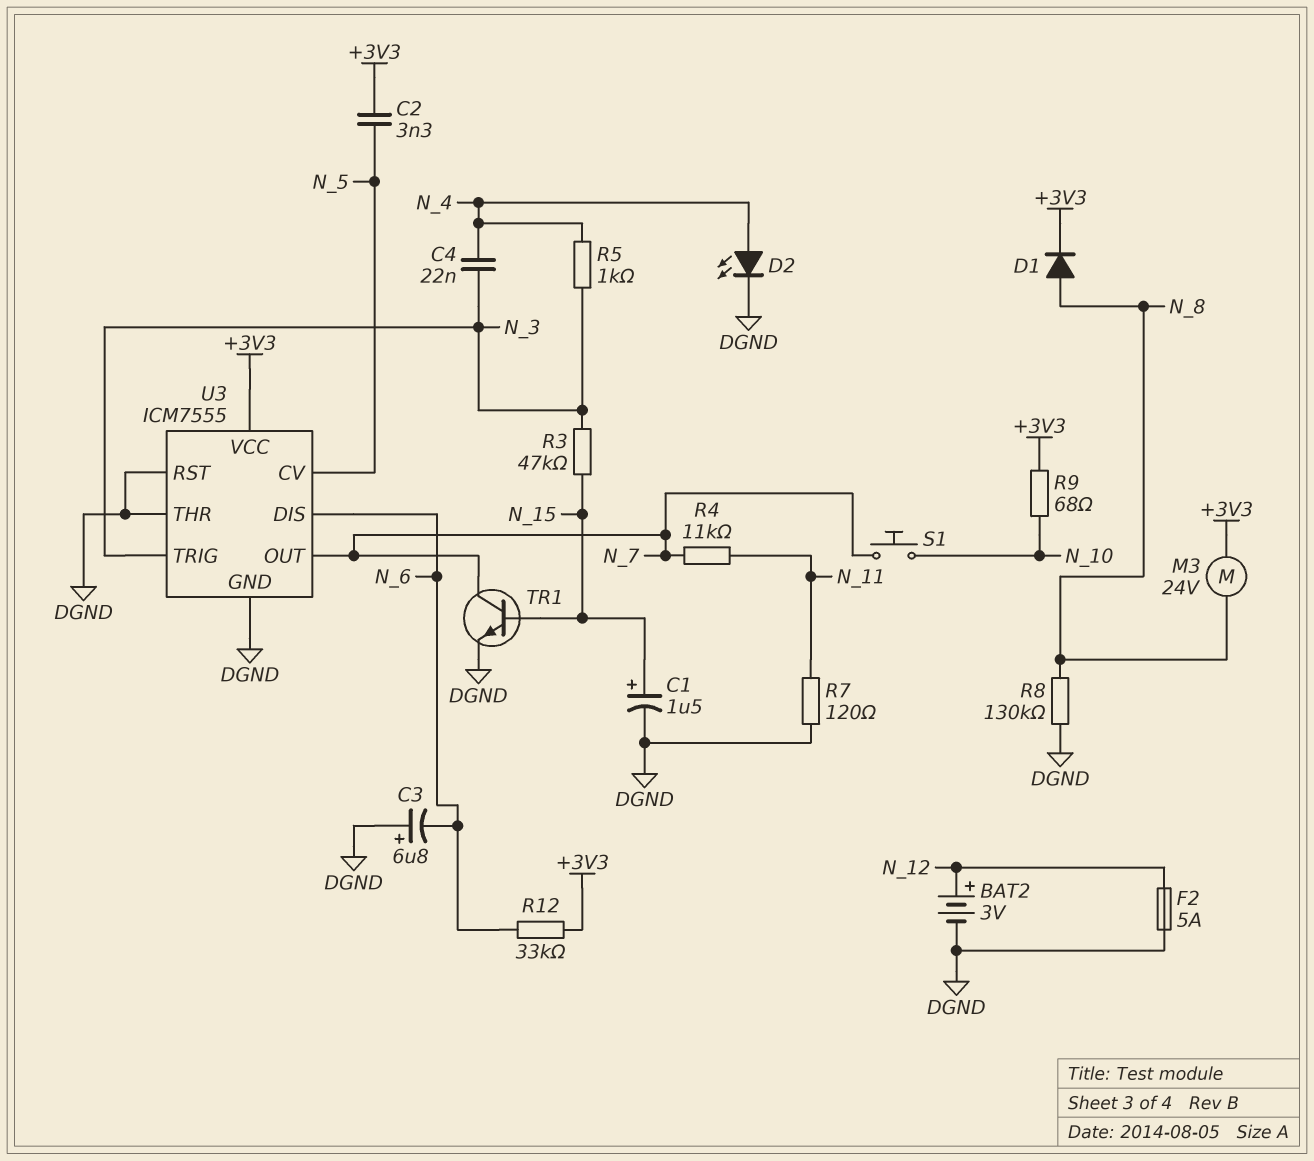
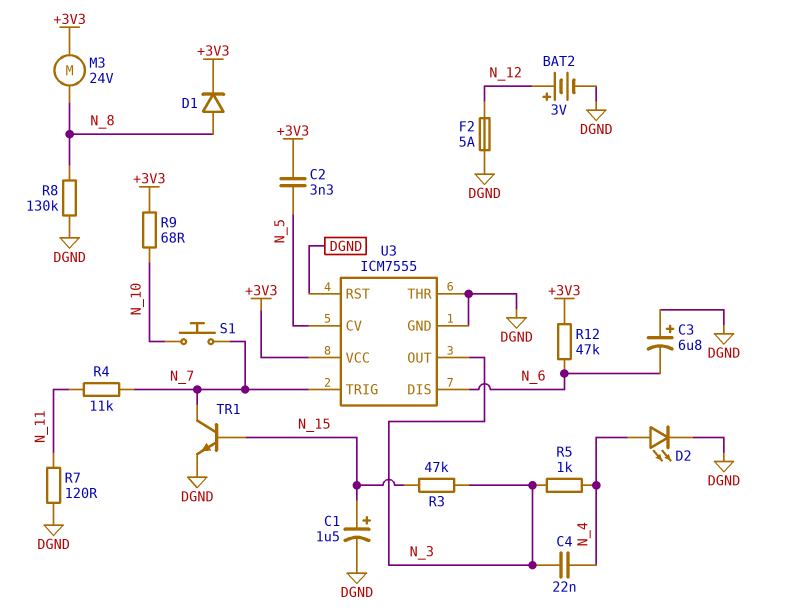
R12: 33k (+3V3, N_6) -> 47k (+3V3, N_6)
U3 pin OUT: N_7 -> N_3
U3 pin TRIG: N_3 -> N_7

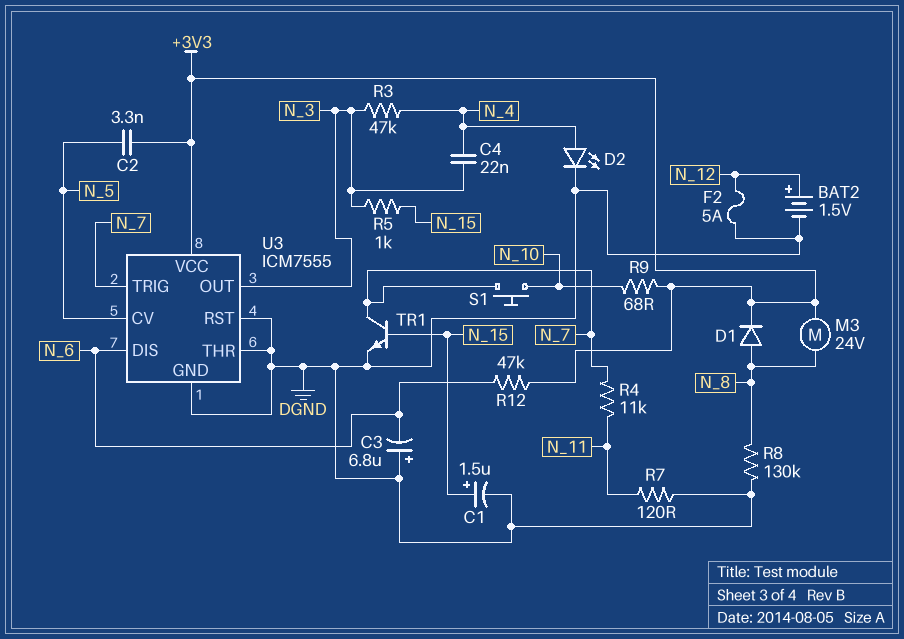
BAT2: 3V (plus N_12, minus DGND) -> 1.5V (plus N_12, minus DGND)
R3: 47k (N_3, N_15) -> 47k (N_3, N_4)
R5: 1k (N_3, N_4) -> 1k (N_3, N_15)

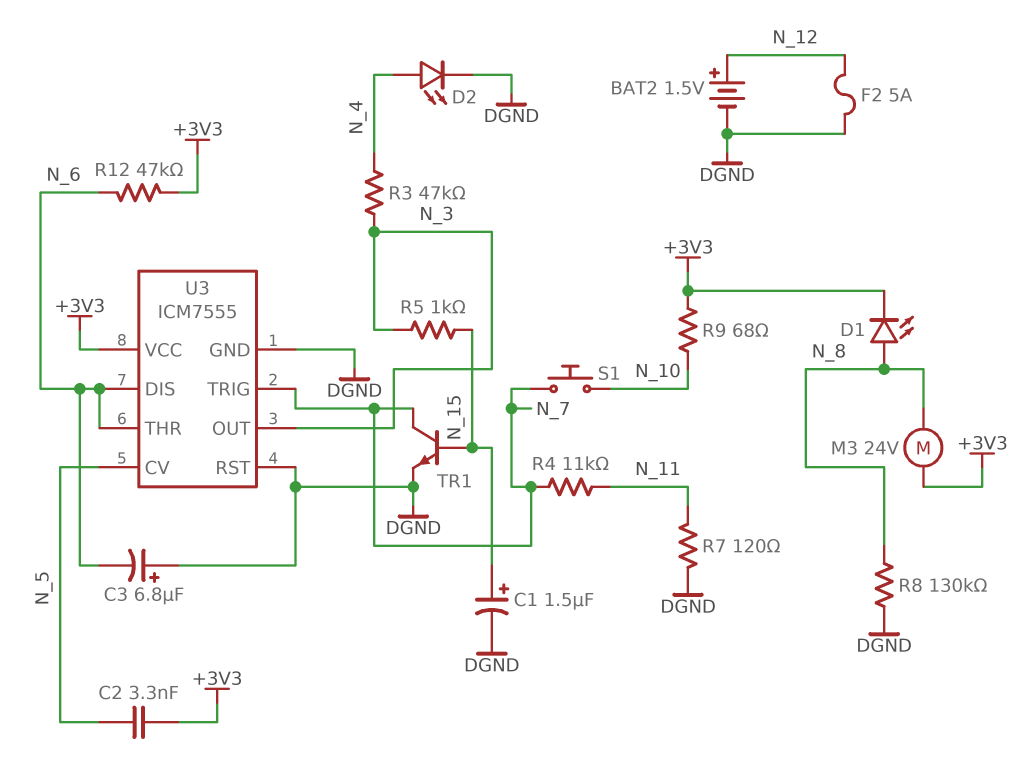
C4: 22nF (N_3, N_4) -> none
D1: diode (A N_8, K +3V3) -> LED (A N_8, K +3V3)
U3 pin THR: DGND -> N_6

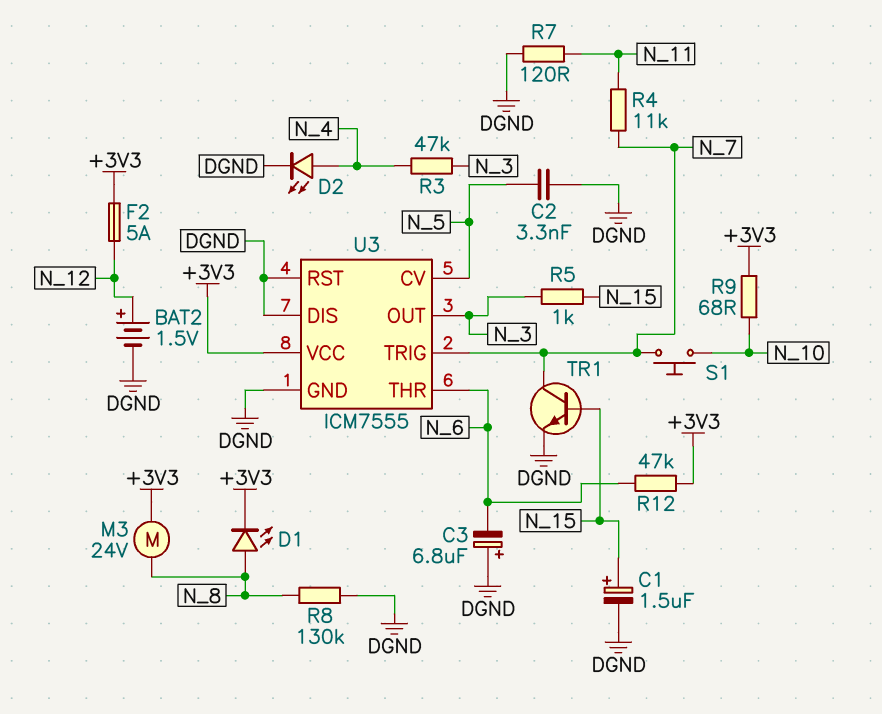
C2: 3.3nF (+3V3, N_5) -> 3.3nF (DGND, N_5)
F2: 5A (DGND, N_12) -> 5A (+3V3, N_12)
U3 pin DIS: N_6 -> DGND

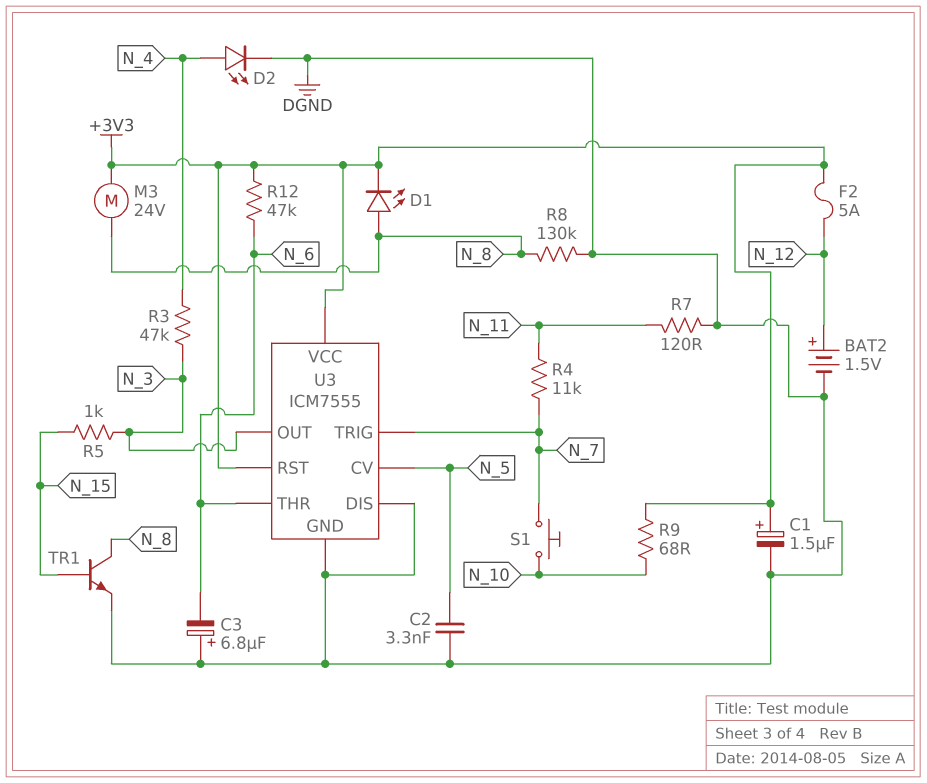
C1: 1.5uF (plus N_15, minus DGND) -> 1.5uF (plus +3V3, minus DGND)
TR1: NPN (B N_15, C N_7, E DGND) -> NPN (B N_15, C N_8, E DGND)
U3 pin RST: DGND -> +3V3

